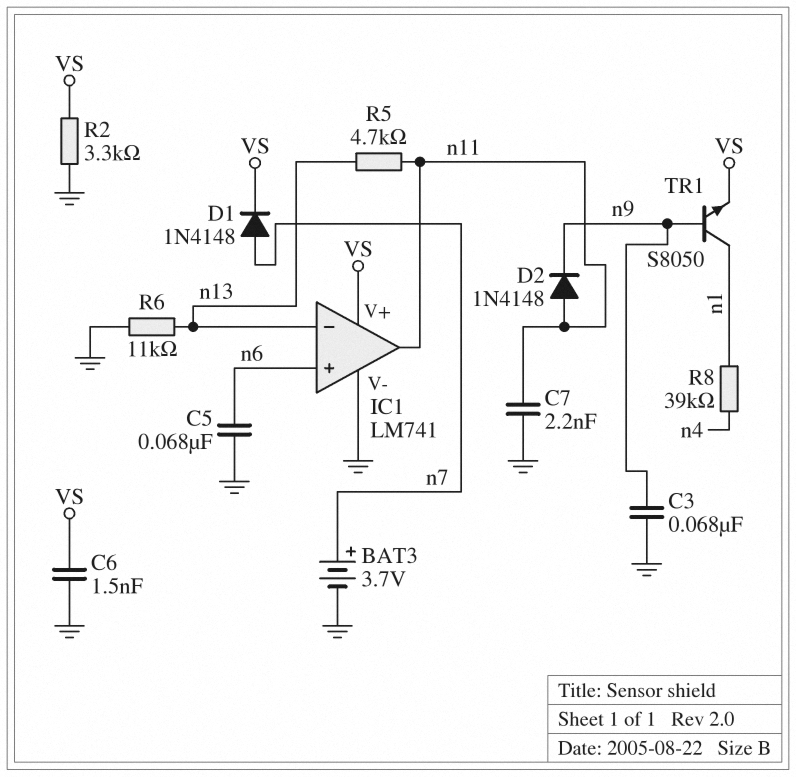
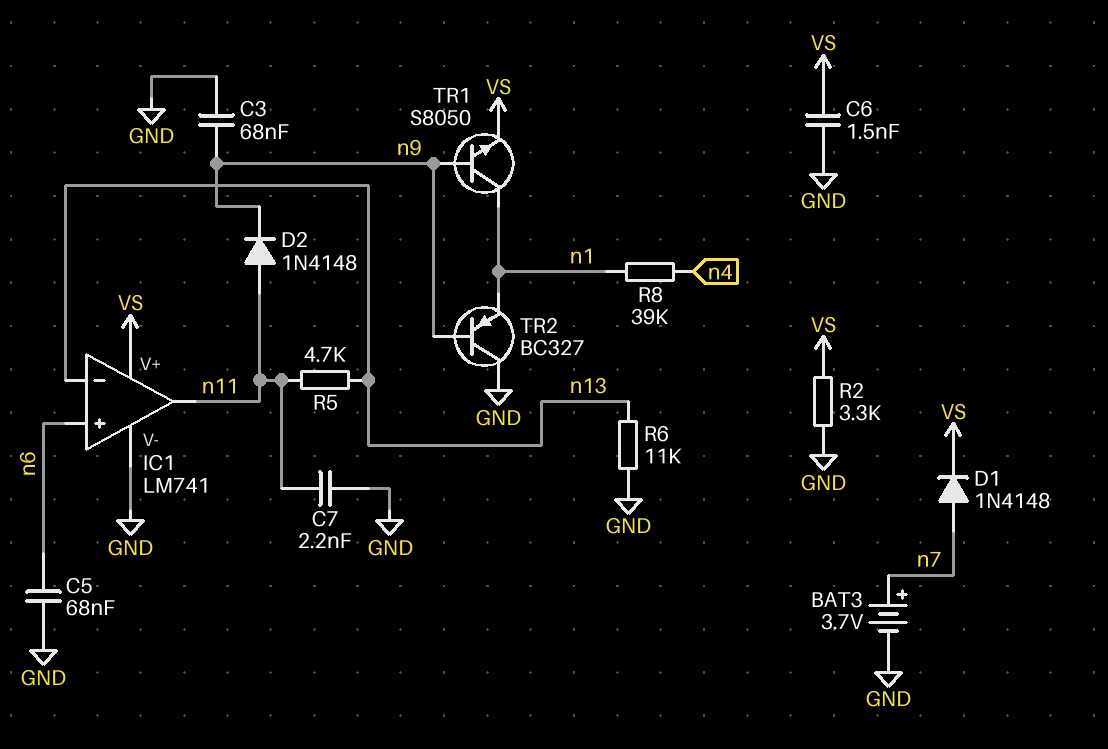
TR2: none -> PNP BC327 (B n9, C GND, E n1)

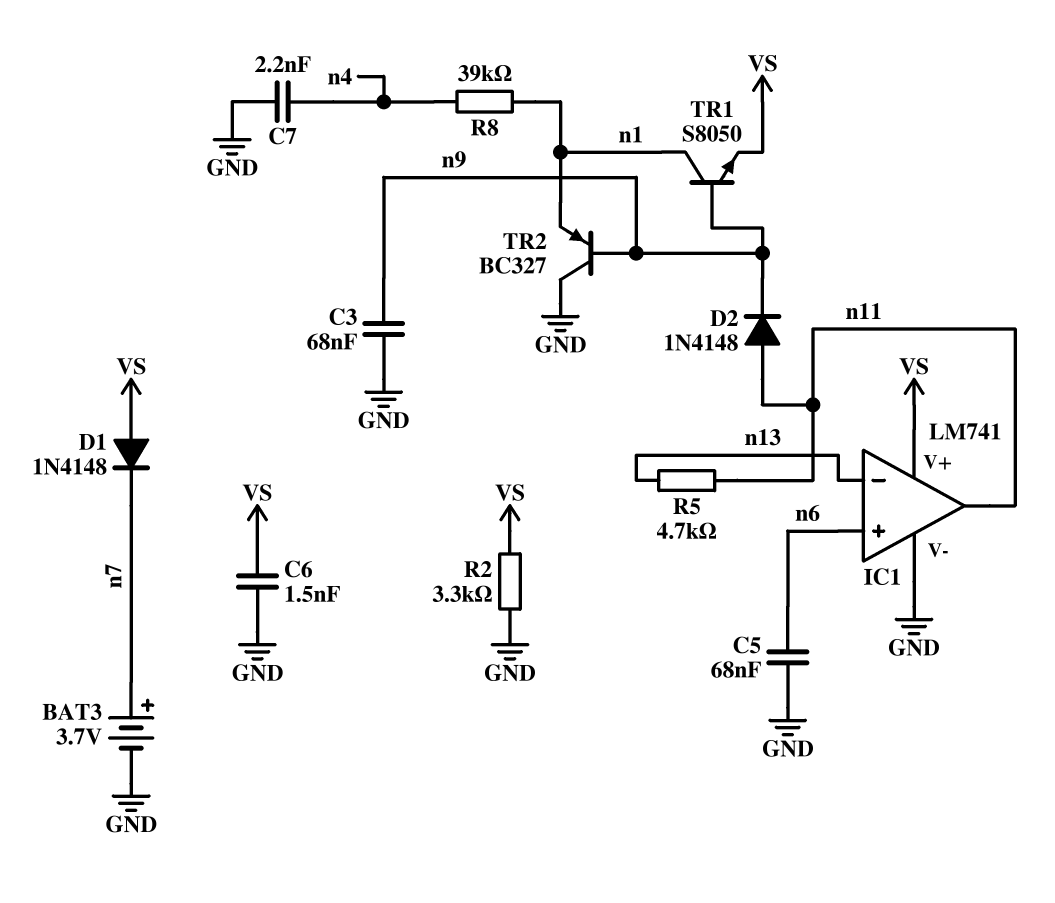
C7: 2.2nF (GND, n11) -> 2.2nF (GND, n4)
D1: diode 1N4148 (A n7, K VS) -> diode 1N4148 (A VS, K n7)
R6: 11k (GND, n13) -> none

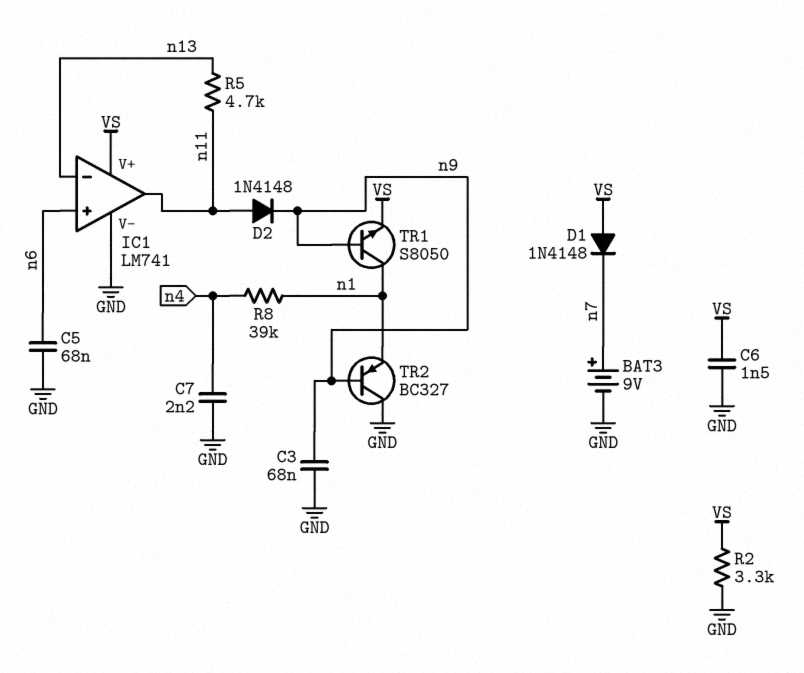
BAT3: 3.7V (plus n7, minus GND) -> 9V (plus n7, minus GND)

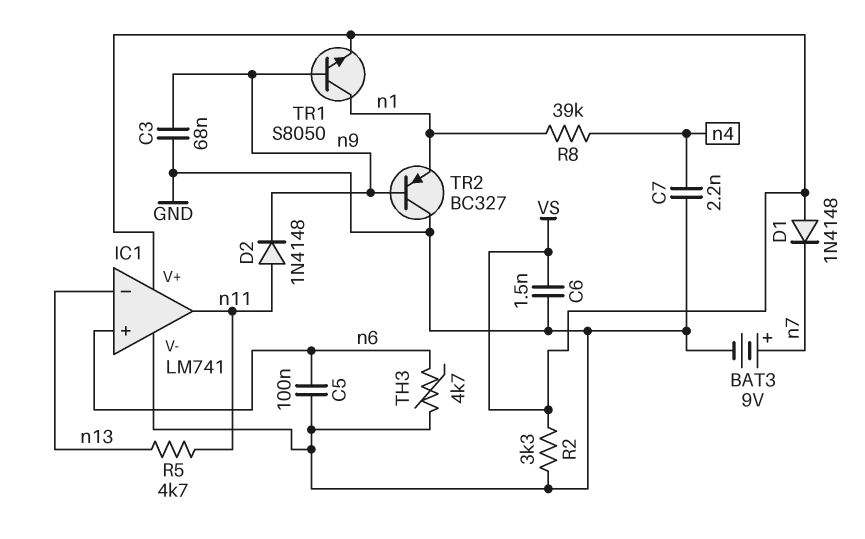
C5: 68nF (GND, n6) -> 100nF (GND, n6)
TH3: none -> 4.7k (GND, n6)

